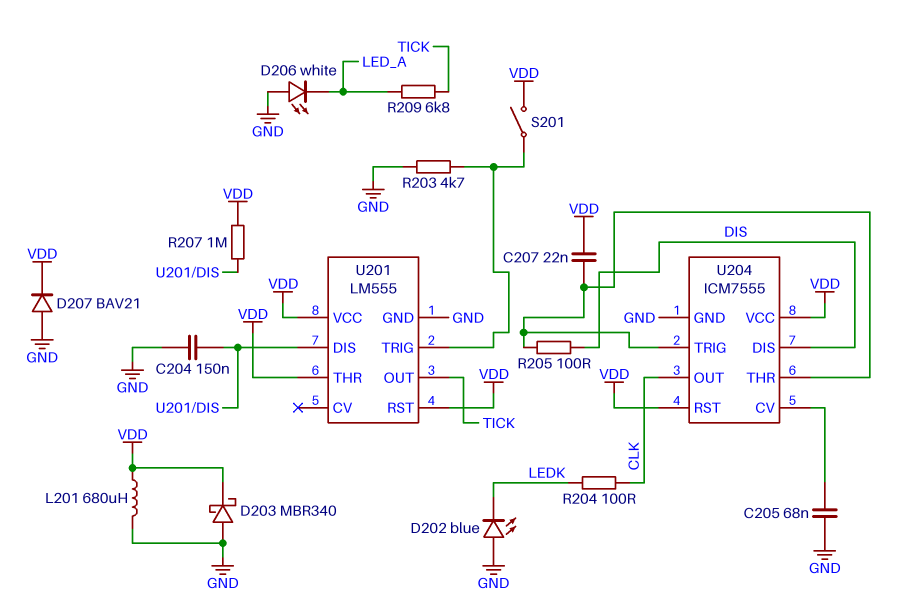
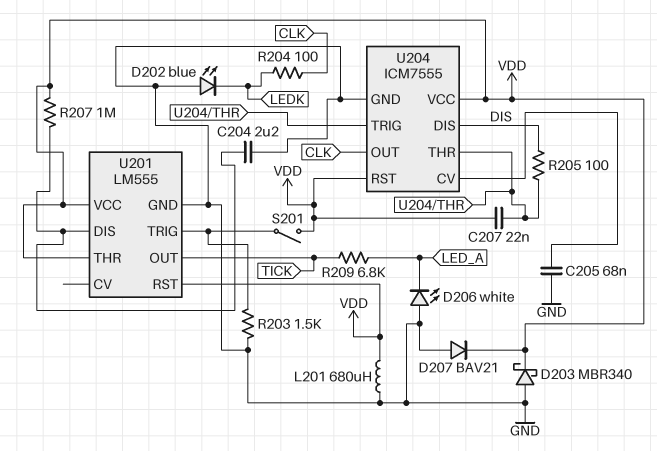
C204: 150nF (GND, U201/DIS) -> 2.2uF (GND, U201/DIS)
R203: 4.7k (GND, U201/TRIG) -> 1.5k (GND, U201/TRIG)

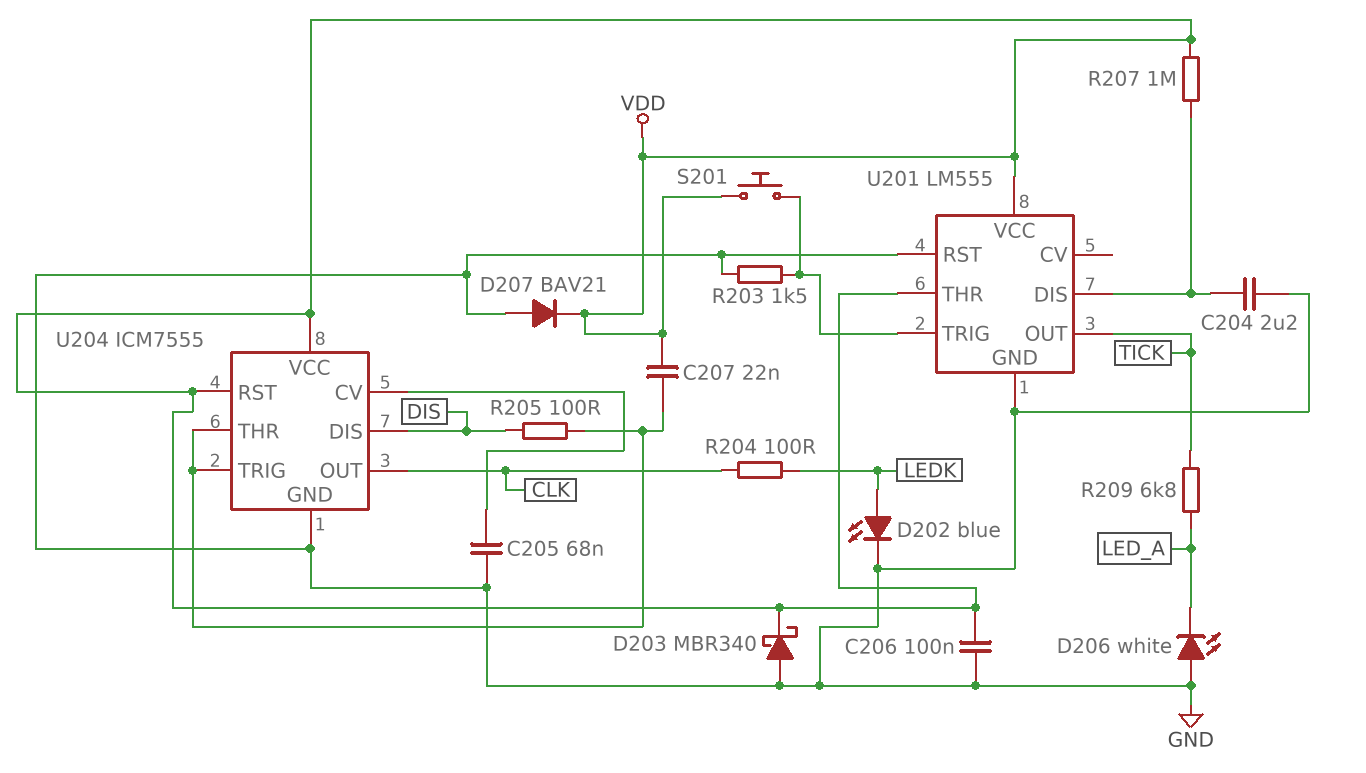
C206: none -> 100nF (GND, VDD)
D202: LED blue (A GND, K LEDK) -> LED blue (A LEDK, K GND)
L201: 680uH (GND, VDD) -> none
S201: switch (U201/TRIG, VDD) -> button (U201/TRIG, VDD)
U201 pin RST: VDD -> GND

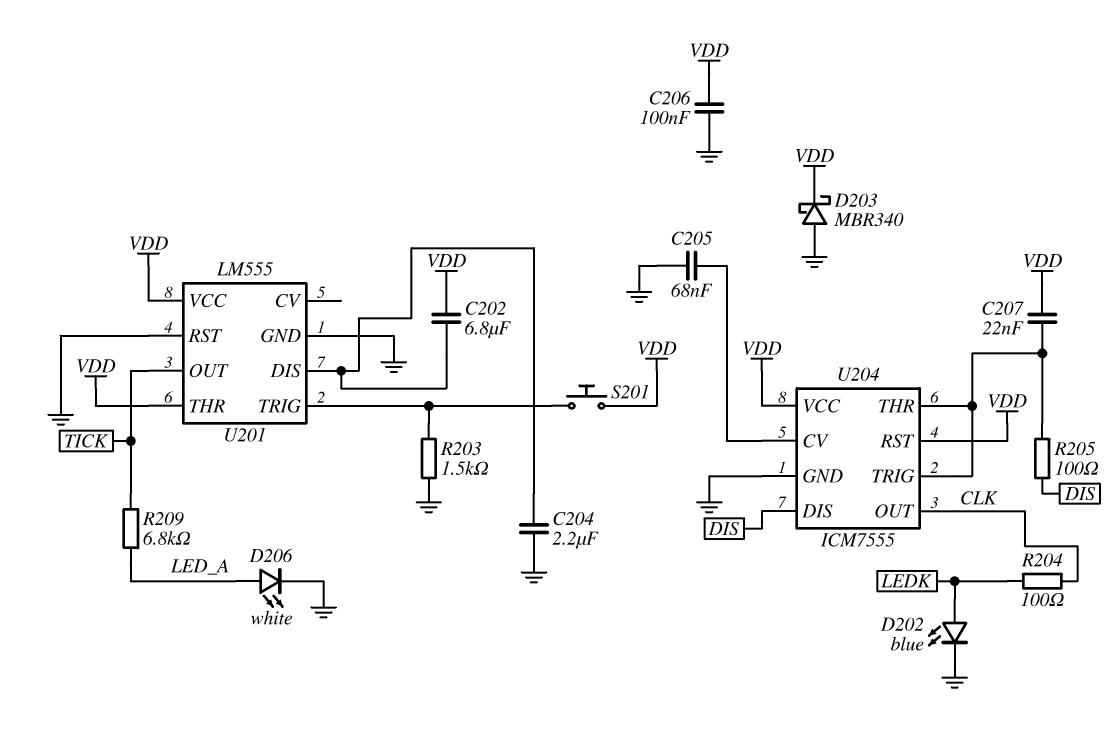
C202: none -> 6.8uF (U201/DIS, VDD)
D206: LED white (A GND, K LED_A) -> LED white (A LED_A, K GND)
D207: diode BAV21 (A GND, K VDD) -> none
R207: 1M (U201/DIS, VDD) -> none

